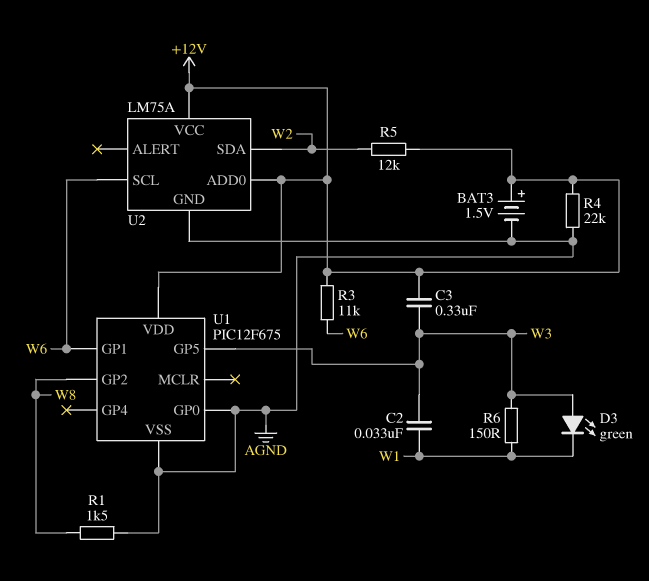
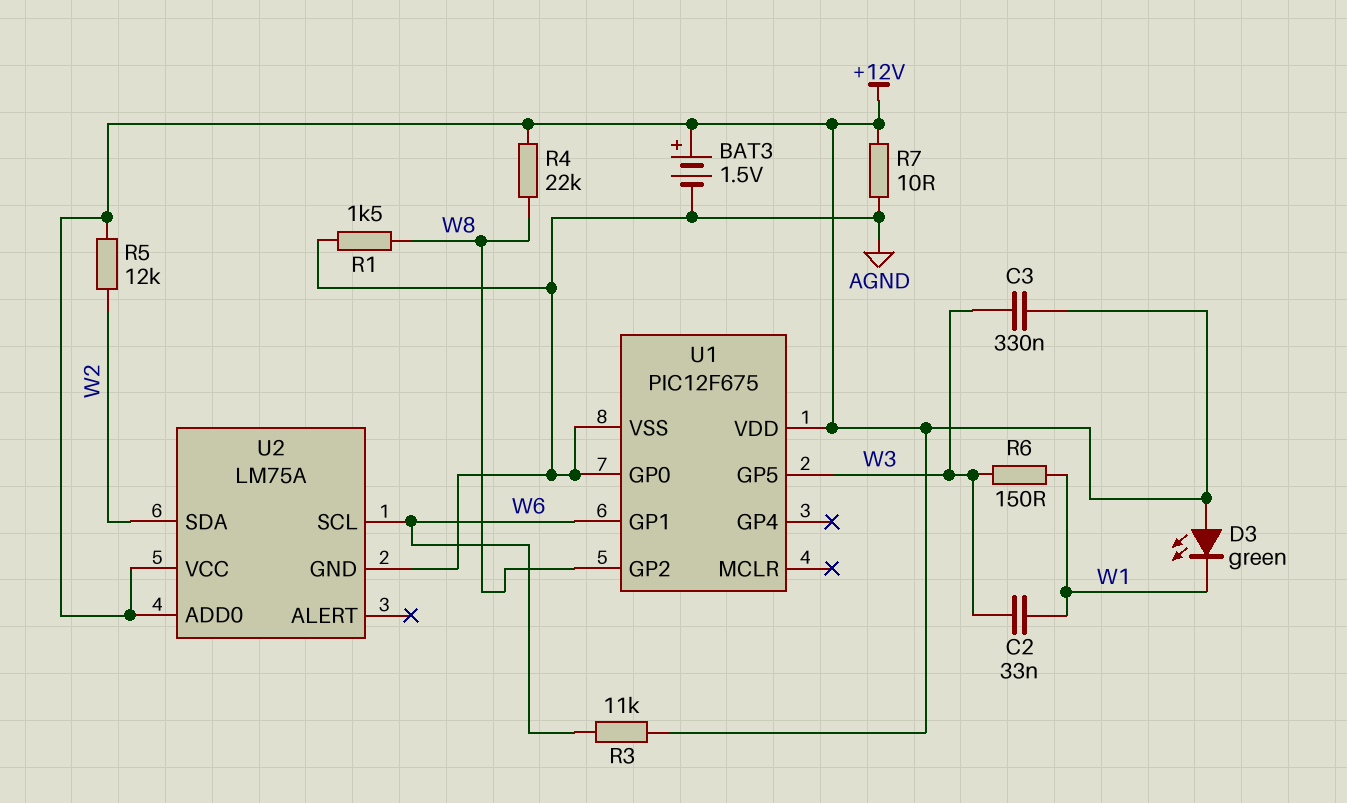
D3: LED green (A W3, K W1) -> LED green (A +12V, K W1)
R4: 22k (+12V, AGND) -> 22k (+12V, W8)
R7: none -> 10 (+12V, AGND)

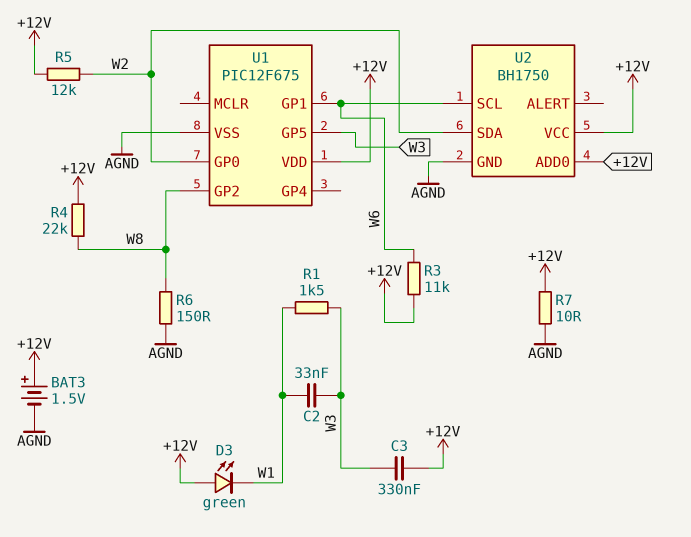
R1: 1.5k (AGND, W8) -> 1.5k (W1, W3)
R6: 150 (W1, W3) -> 150 (AGND, W8)
U1 pin GP0: AGND -> W2
U2: LM75A -> BH1750

